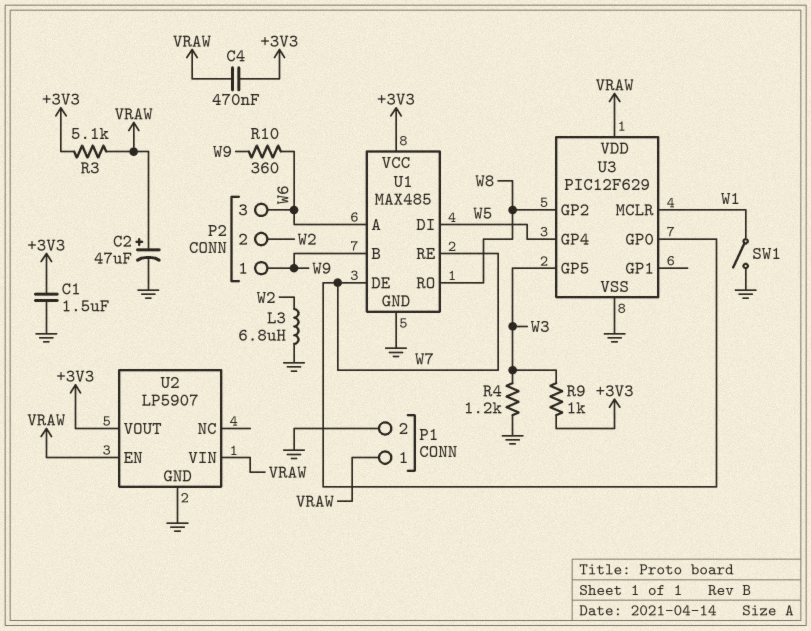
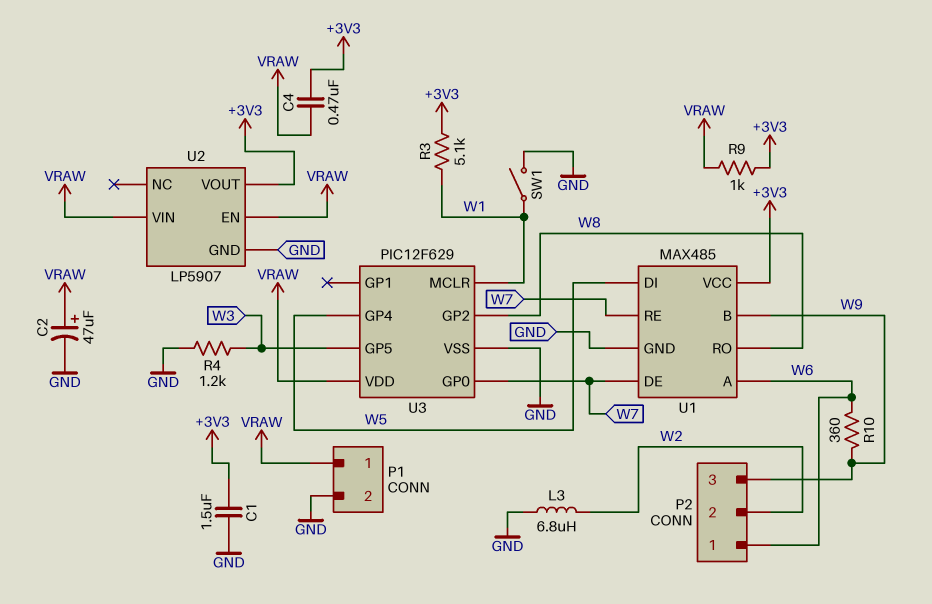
P2 pin 1: W9 -> W6
P2 pin 3: W6 -> W9
R3: 5.1k (+3V3, VRAW) -> 5.1k (+3V3, W1)
R9: 1k (+3V3, W3) -> 1k (+3V3, VRAW)

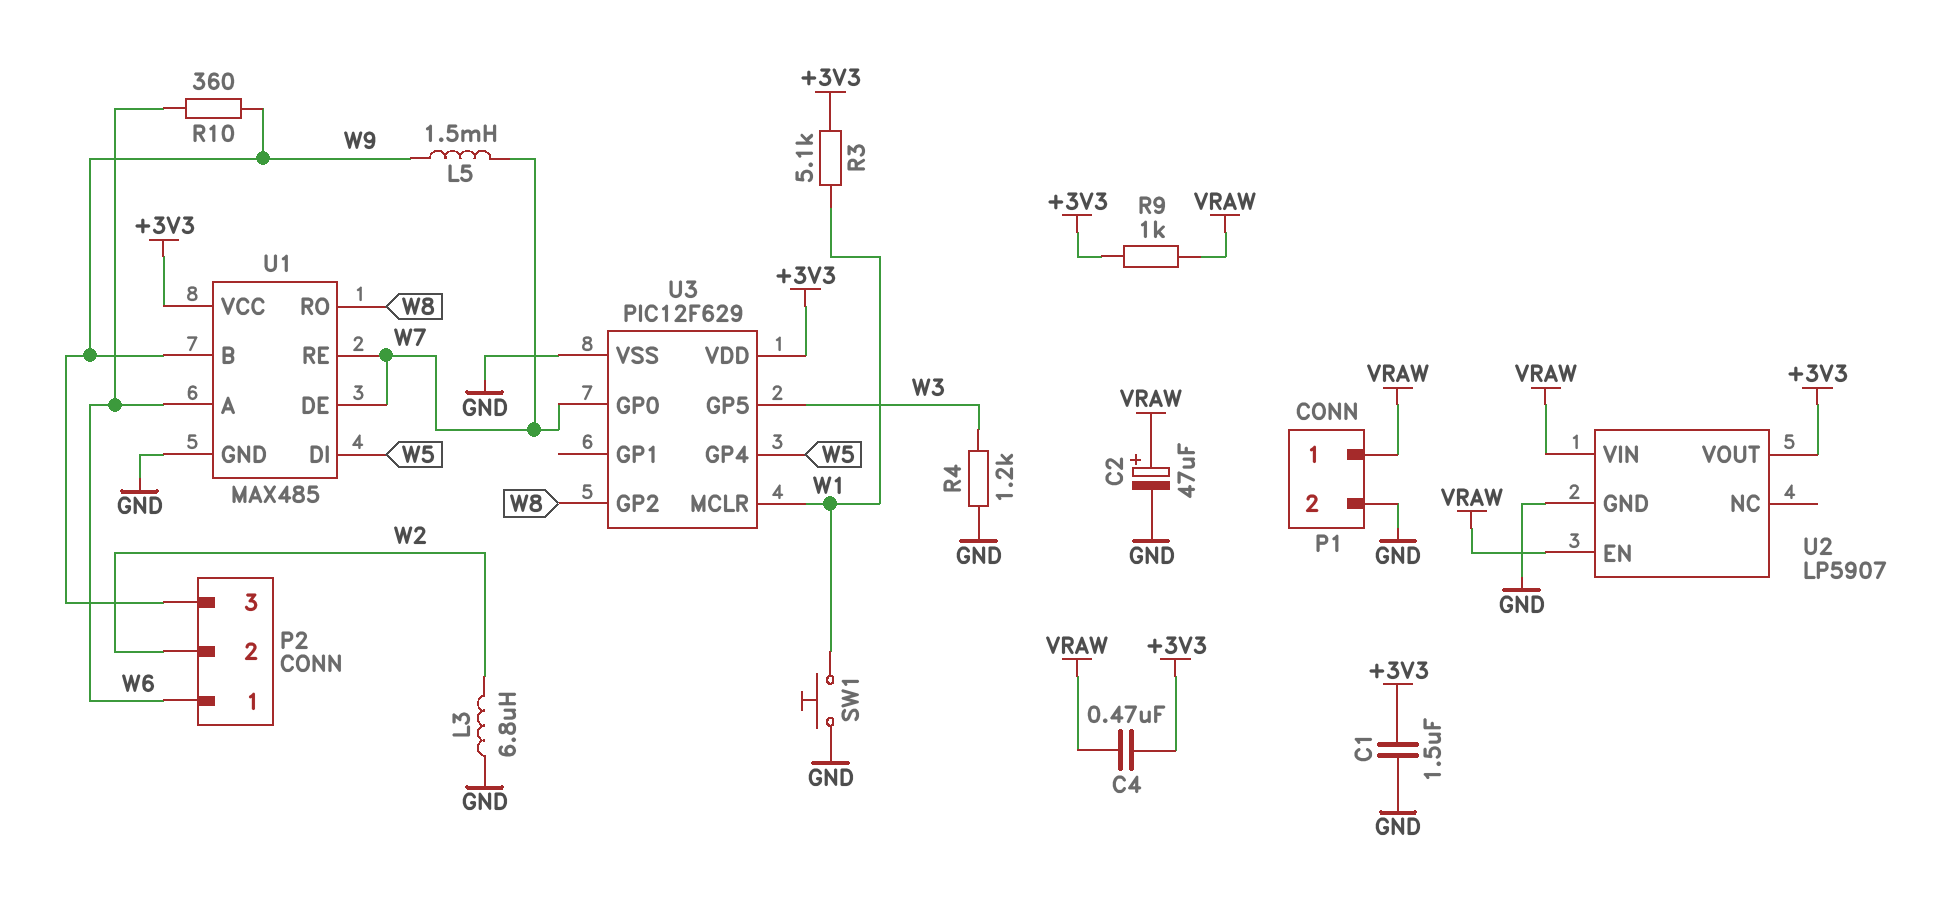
L5: none -> 1.5mH (W7, W9)
SW1: switch (GND, W1) -> button (GND, W1)
U3 pin VDD: VRAW -> +3V3

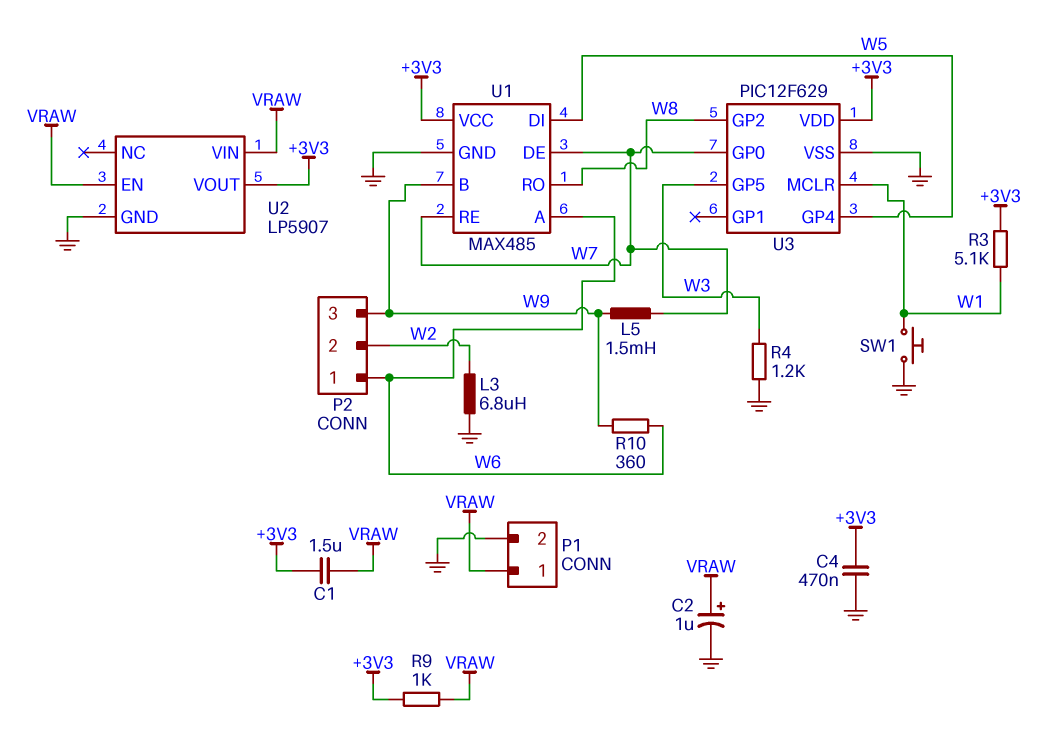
C1: 1.5uF (+3V3, GND) -> 1.5uF (+3V3, VRAW)
C2: 47uF (plus VRAW, minus GND) -> 1uF (plus VRAW, minus GND)
C4: 470nF (+3V3, VRAW) -> 470nF (+3V3, GND)

